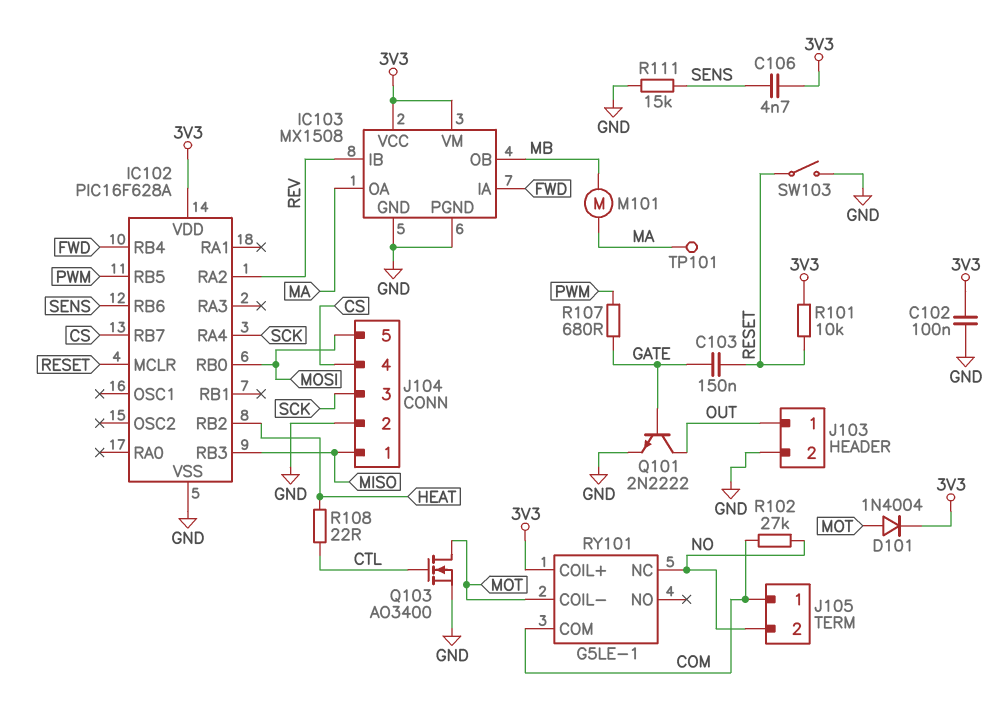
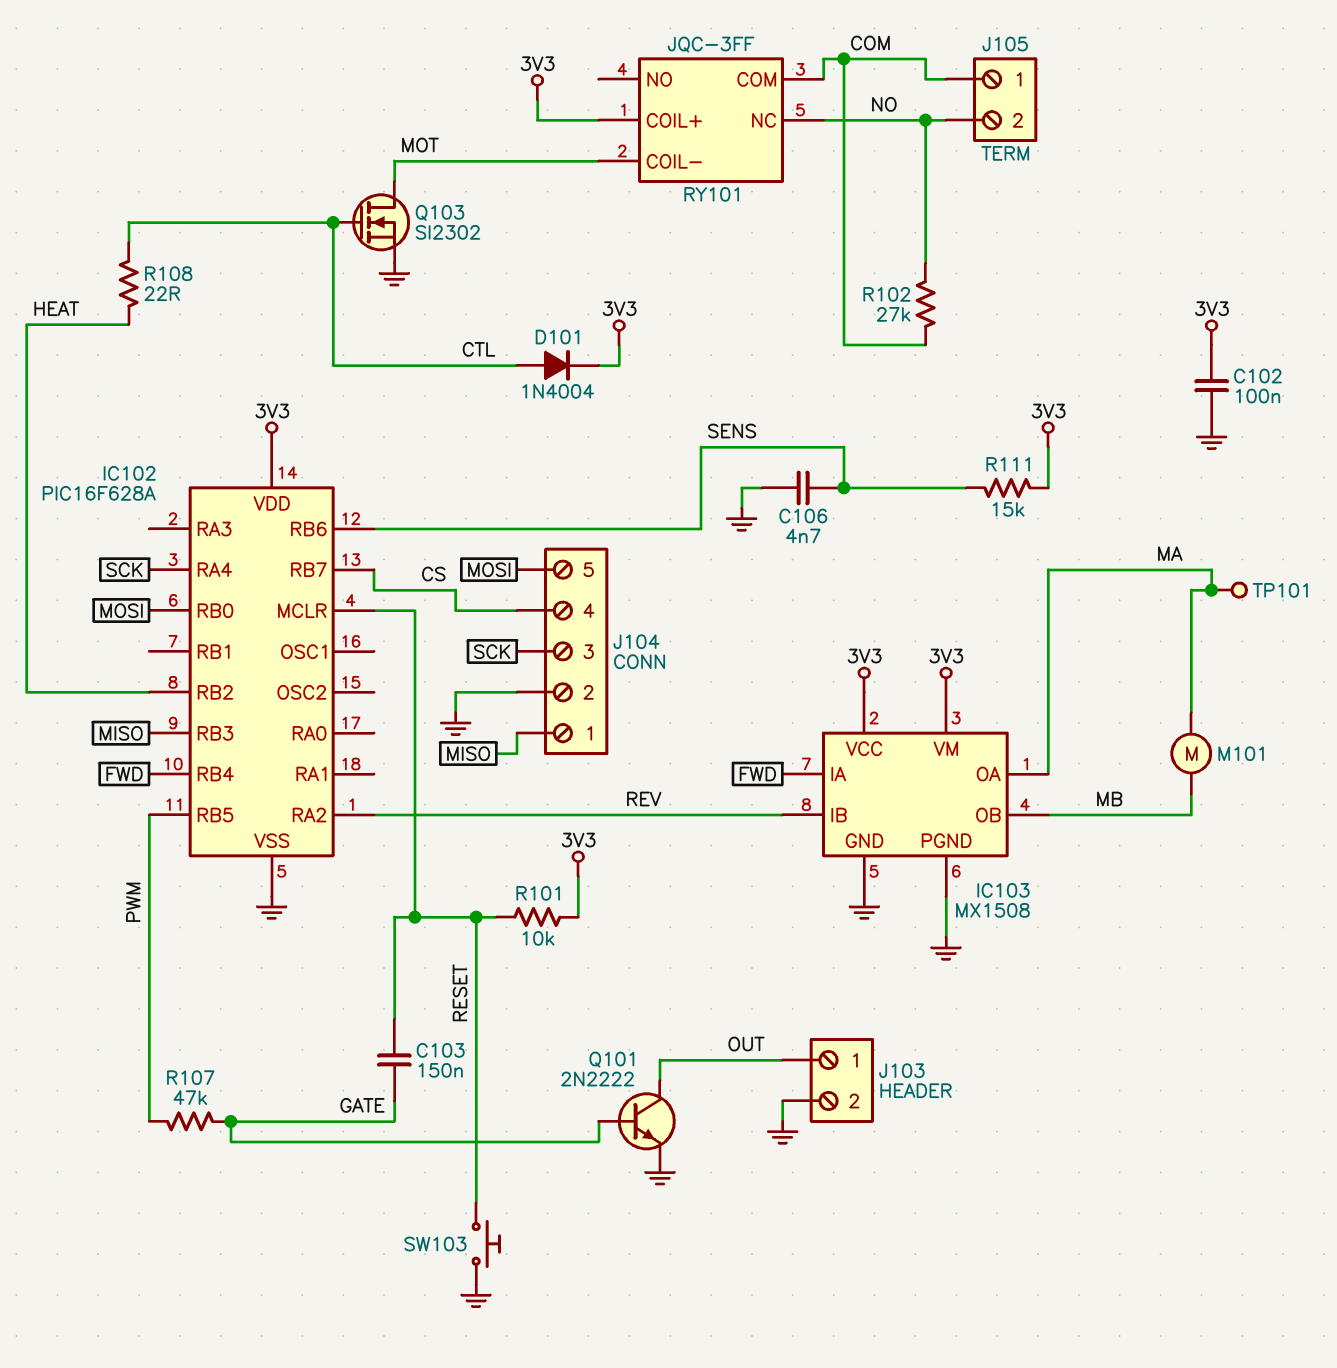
C106: 4.7nF (3V3, SENS) -> 4.7nF (GND, SENS)
D101: diode 1N4004 (A MOT, K 3V3) -> diode 1N4004 (A CTL, K 3V3)
Q103: NMOS AO3400 (G CTL, D MOT, S GND) -> NMOS SI2302 (G CTL, D MOT, S GND)
R107: 680 (GATE, PWM) -> 47k (GATE, PWM)
R111: 15k (GND, SENS) -> 15k (3V3, SENS)
RY101: G5LE-1 -> JQC-3FF
SW103: switch (GND, RESET) -> button (GND, RESET)

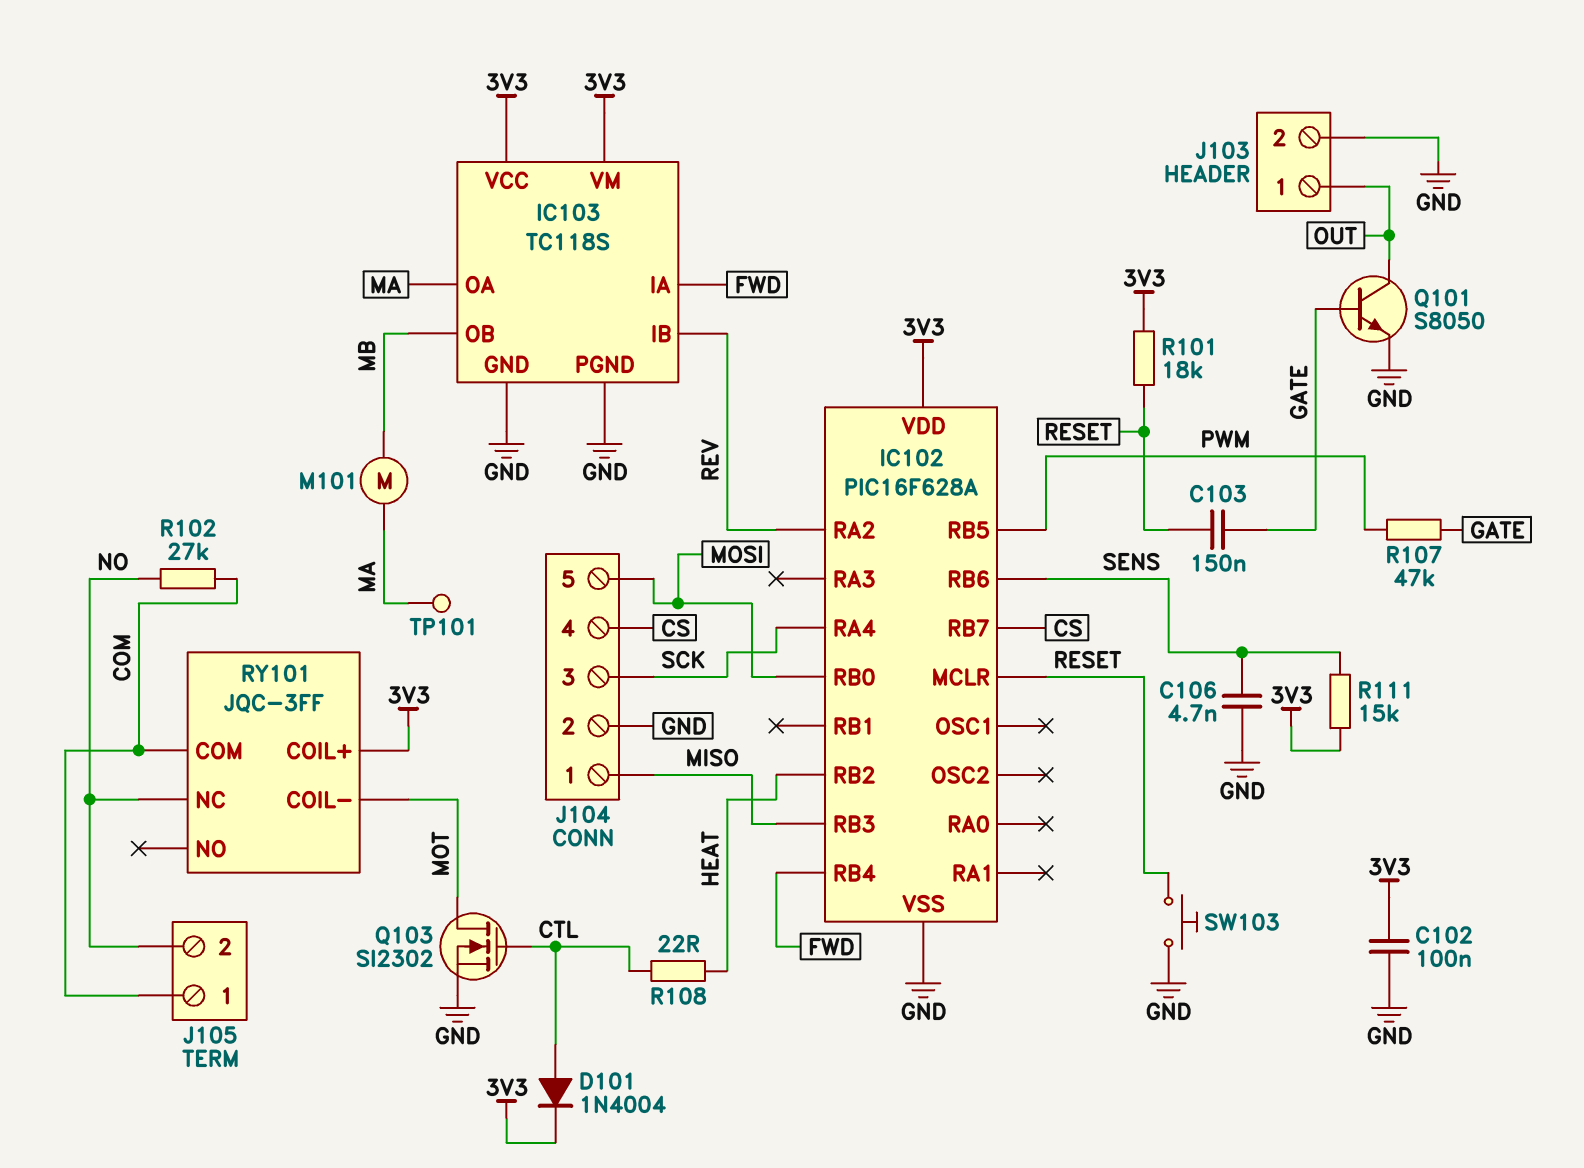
IC103: MX1508 -> TC118S
Q101: NPN 2N2222 (B GATE, C OUT, E GND) -> NPN S8050 (B GATE, C OUT, E GND)
R101: 10k (3V3, RESET) -> 18k (3V3, RESET)

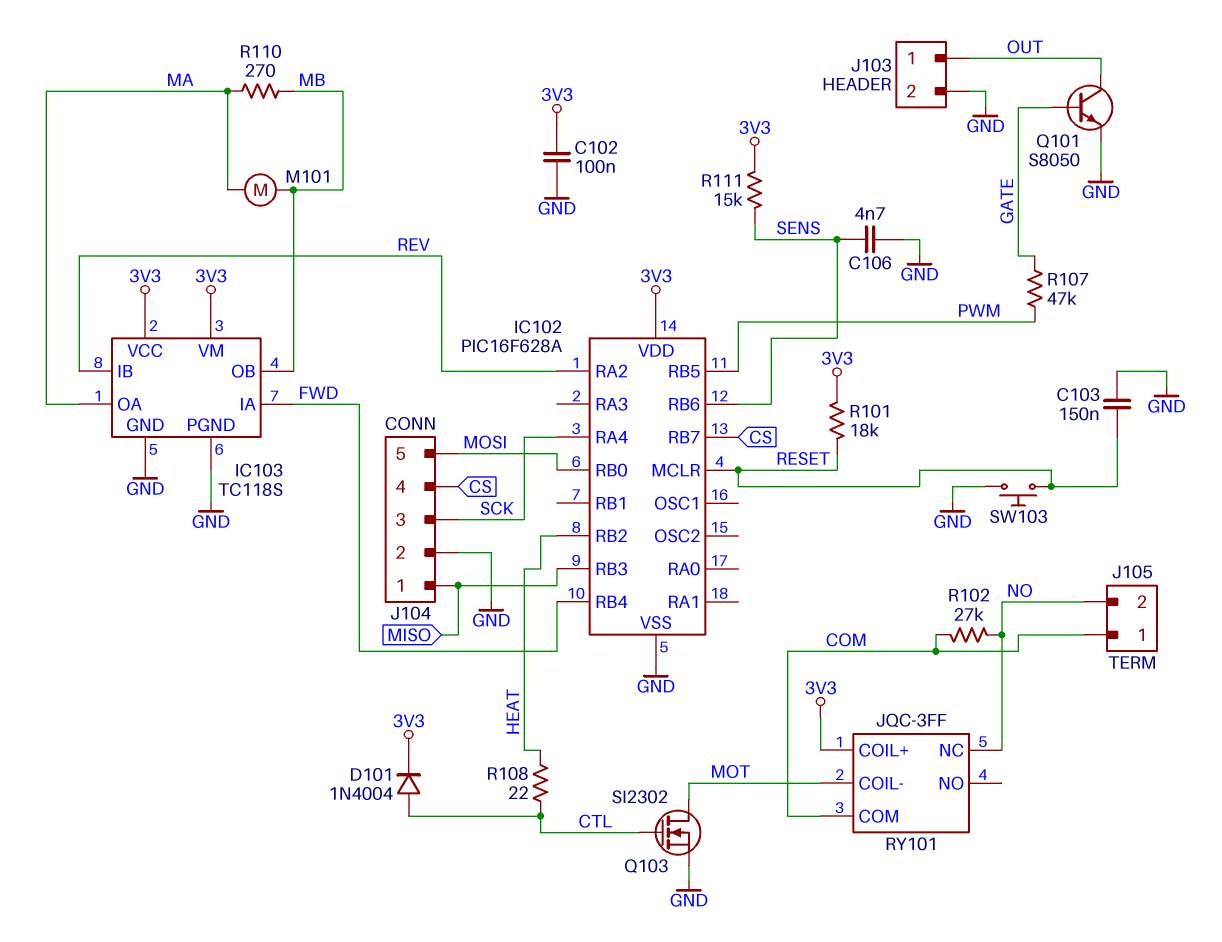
C103: 150nF (GATE, RESET) -> 150nF (GND, RESET)
R110: none -> 270 (MA, MB)
TP101: test point (MA) -> none

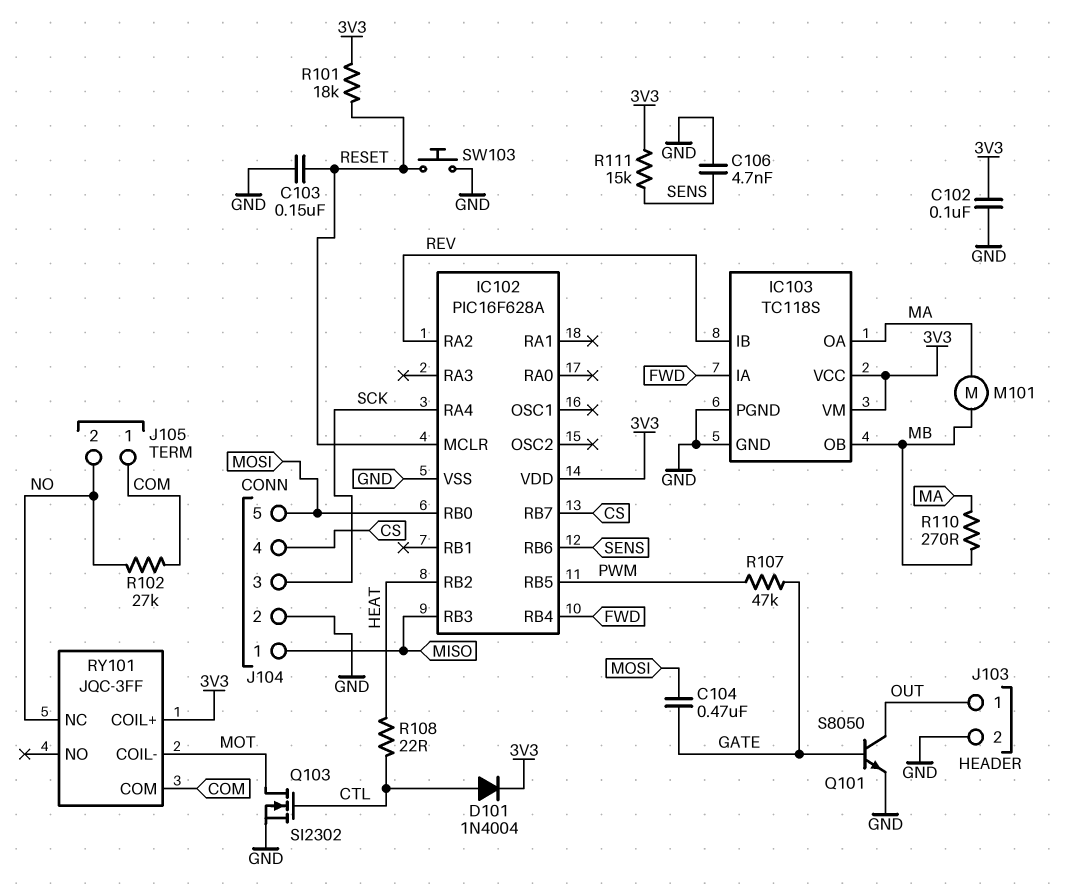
C104: none -> 470nF (GATE, MOSI)

